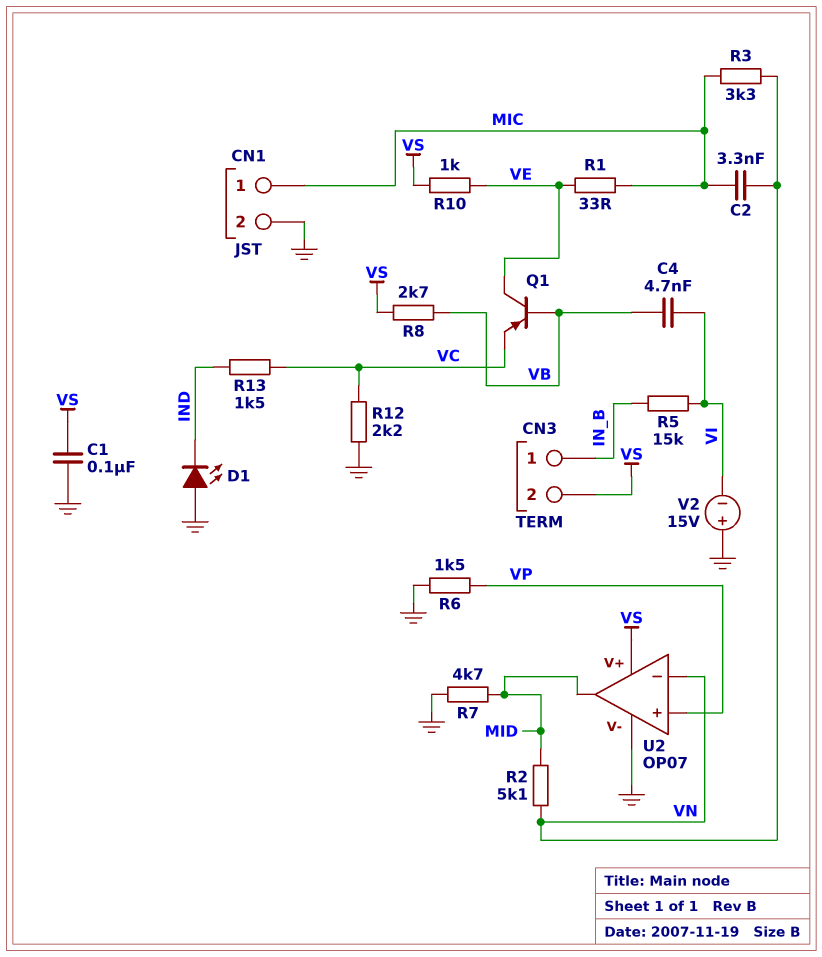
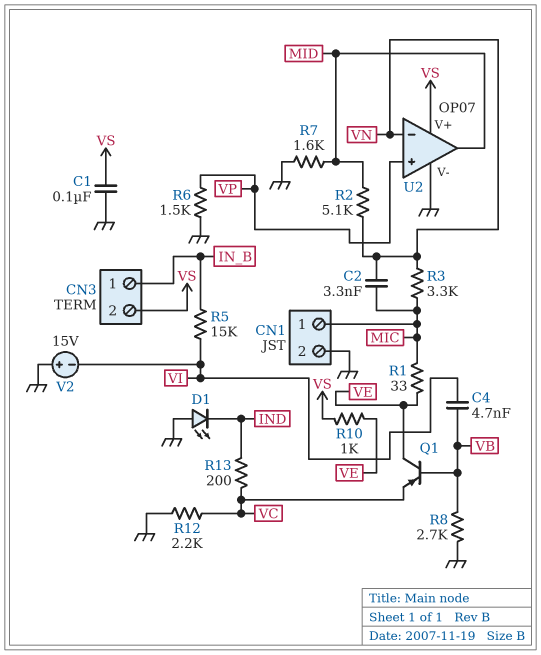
R7: 4.7k (GND, MID) -> 1.6k (GND, MID)
R8: 2.7k (VB, VS) -> 2.7k (GND, VB)
R13: 1.5k (IND, VC) -> 200 (IND, VC)

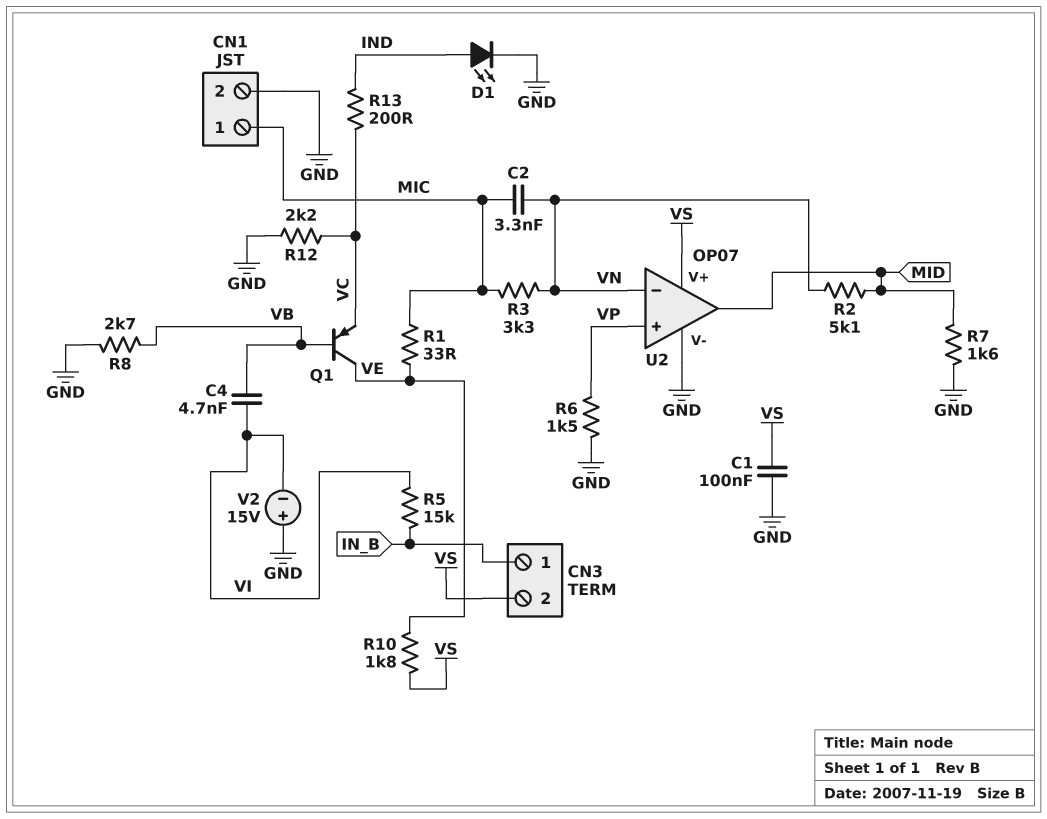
D1: LED (A GND, K IND) -> LED (A IND, K GND)
R10: 1k (VE, VS) -> 1.8k (VE, VS)

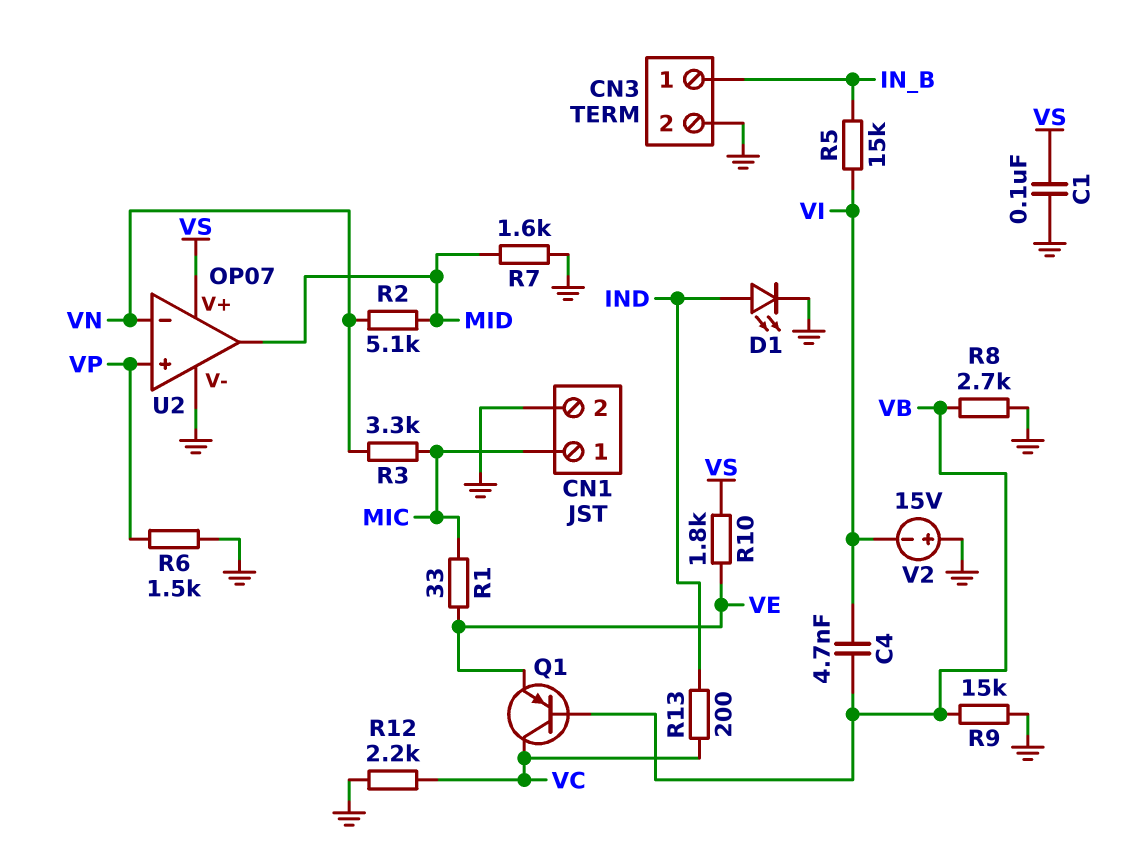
C2: 3.3nF (MIC, VN) -> none
CN3 pin 2: VS -> GND
Q1: PNP (B VB, C VE, E VC) -> PNP (B VB, C VC, E VE)
R9: none -> 15k (GND, VB)

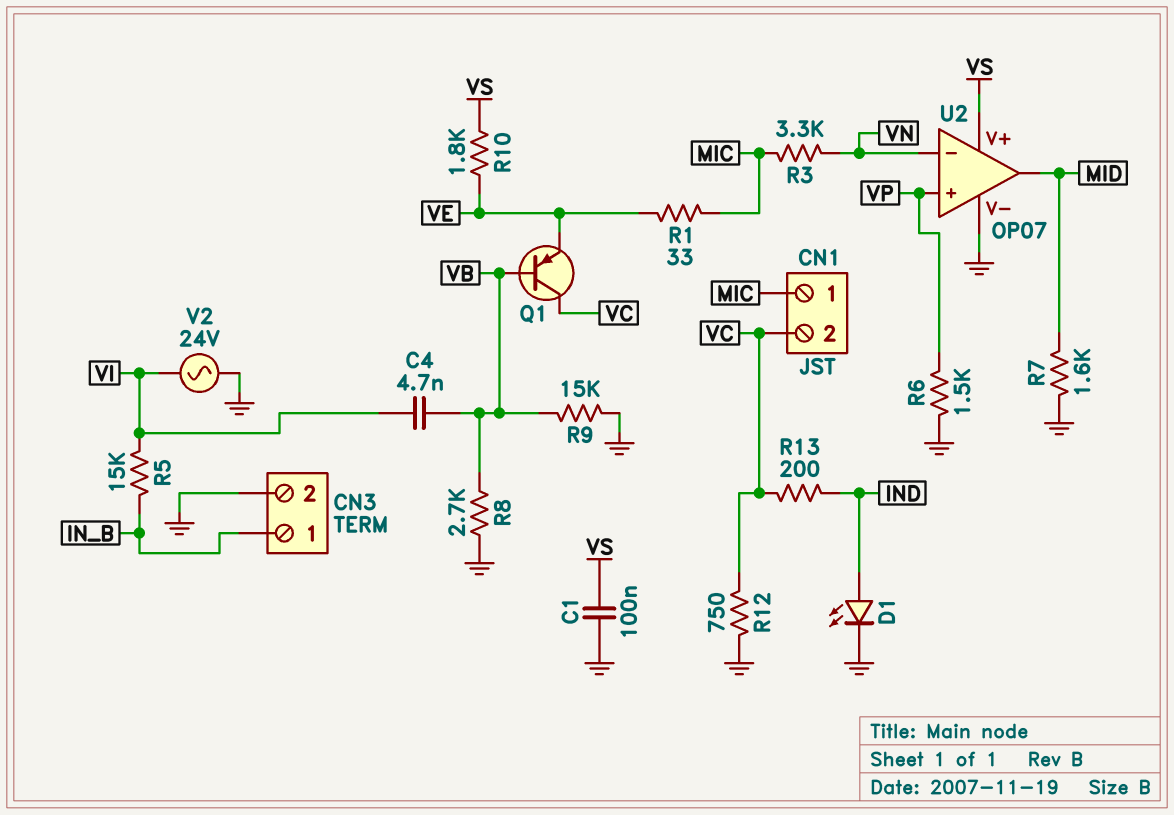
CN1 pin 2: GND -> VC
R2: 5.1k (MID, VN) -> none
R12: 2.2k (GND, VC) -> 750 (GND, VC)
V2: 15V (plus GND, minus VI) -> AC 24V (GND, VI)

